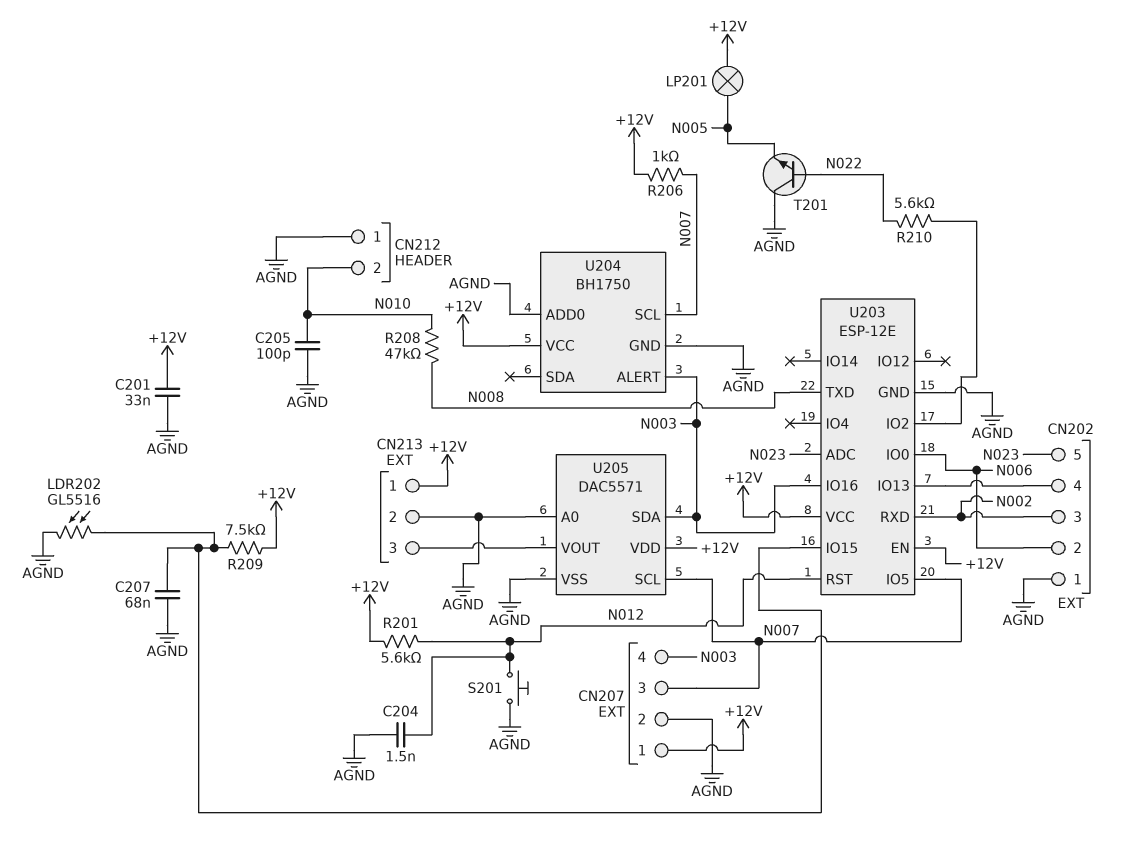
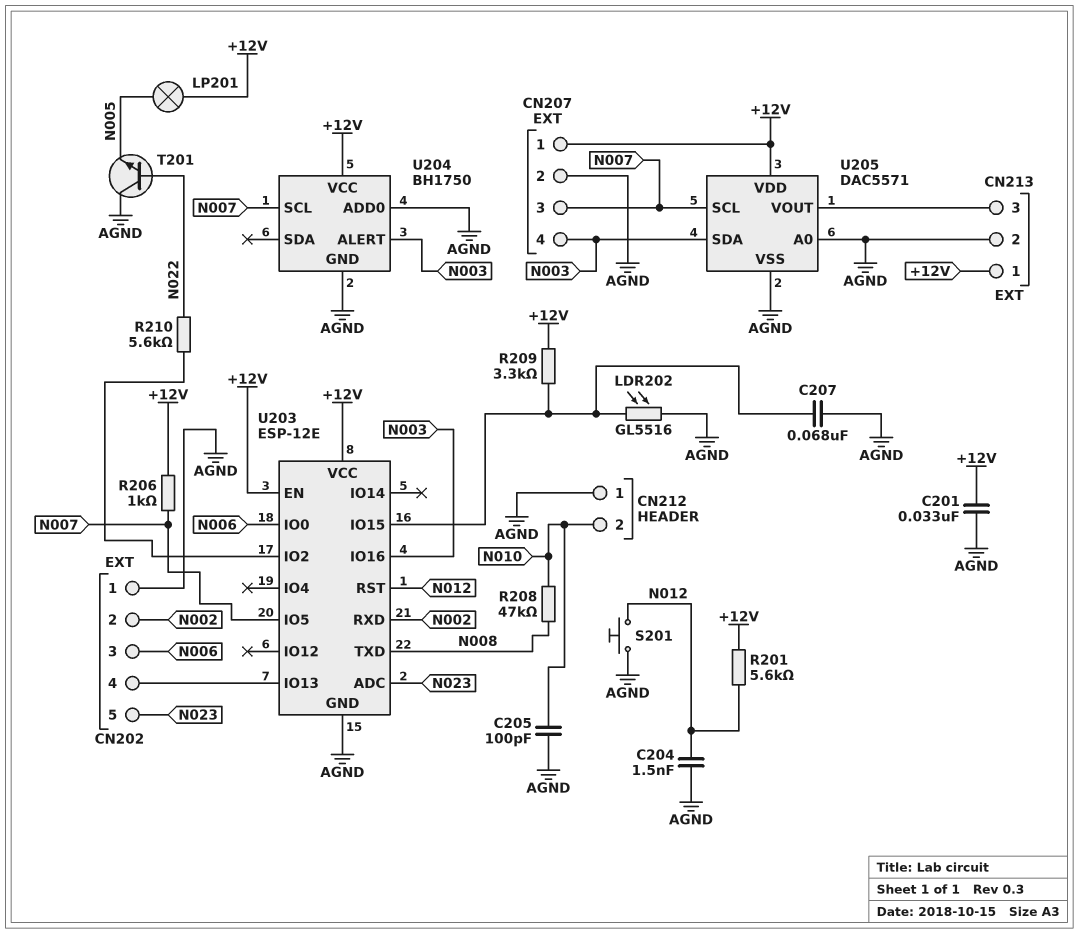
CN202 pin 2: N006 -> N002
CN202 pin 3: N002 -> N006
R209: 7.5k (+12V, U203/IO15) -> 3.3k (+12V, U203/IO15)

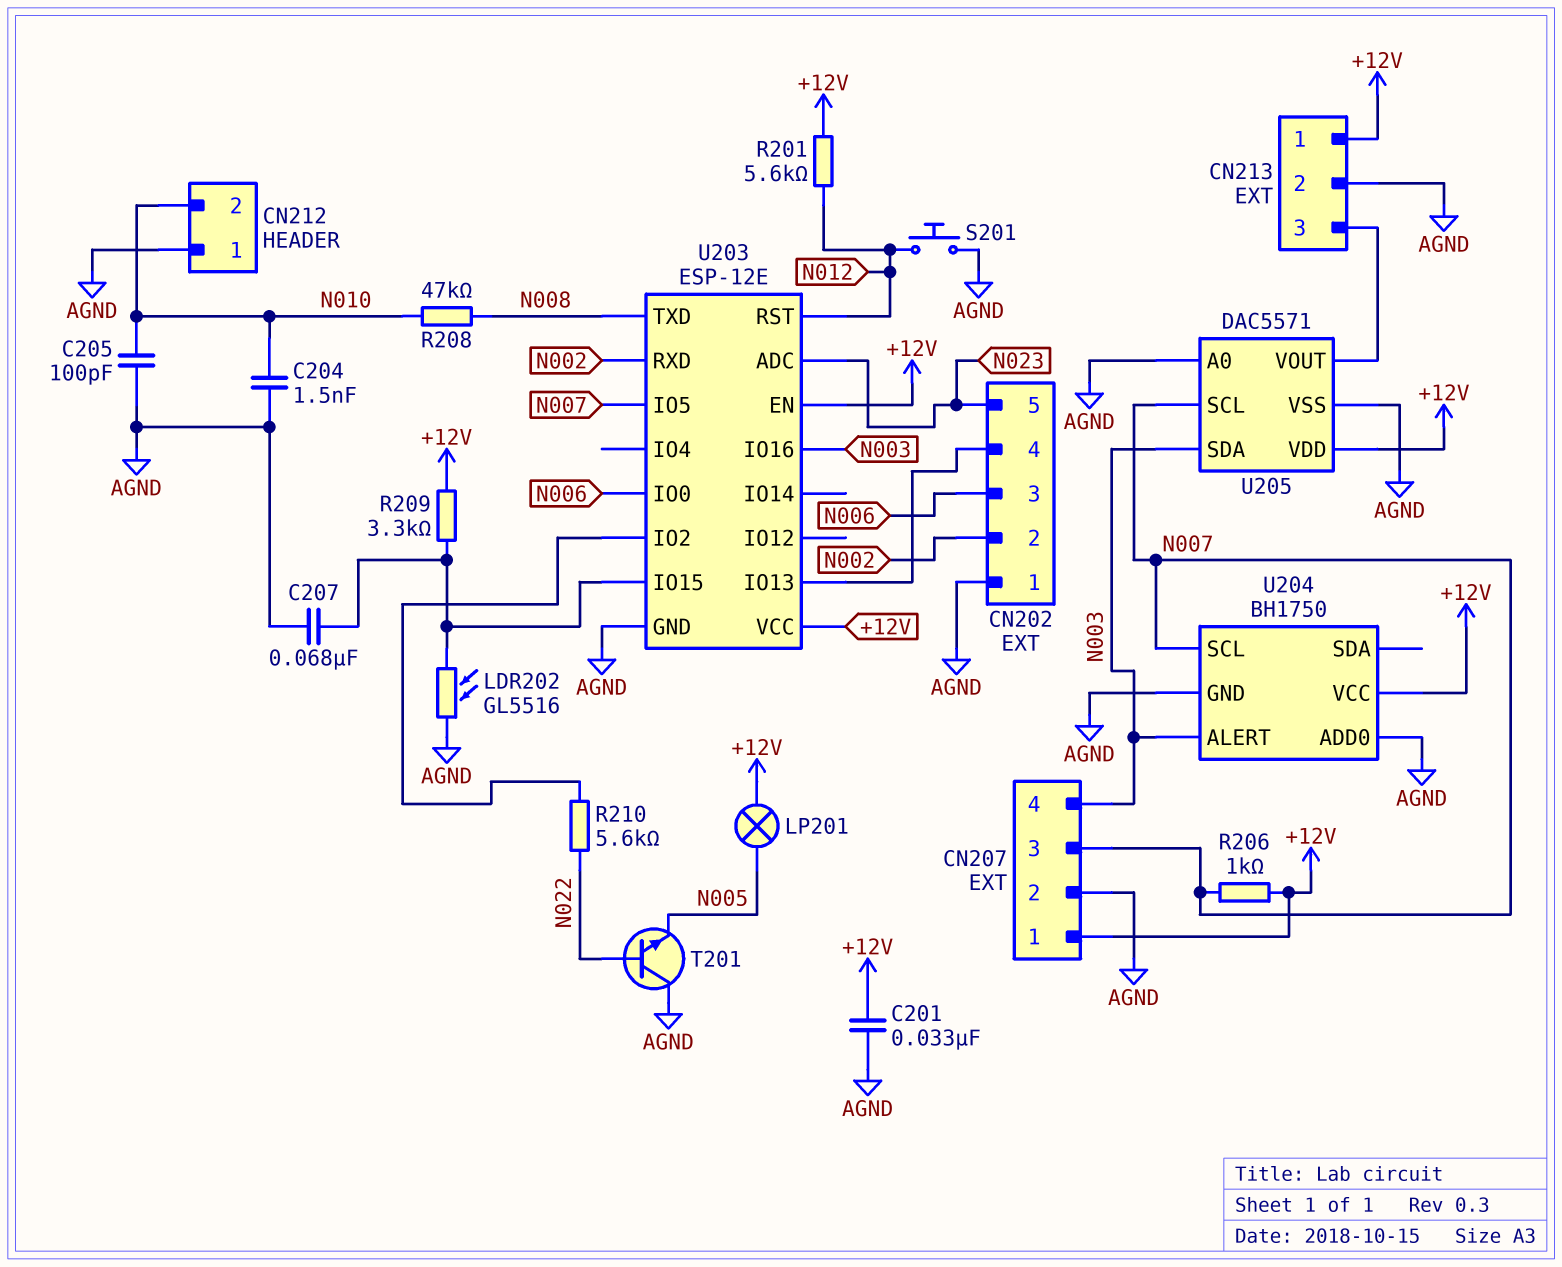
C204: 1.5nF (AGND, N012) -> 1.5nF (AGND, N010)

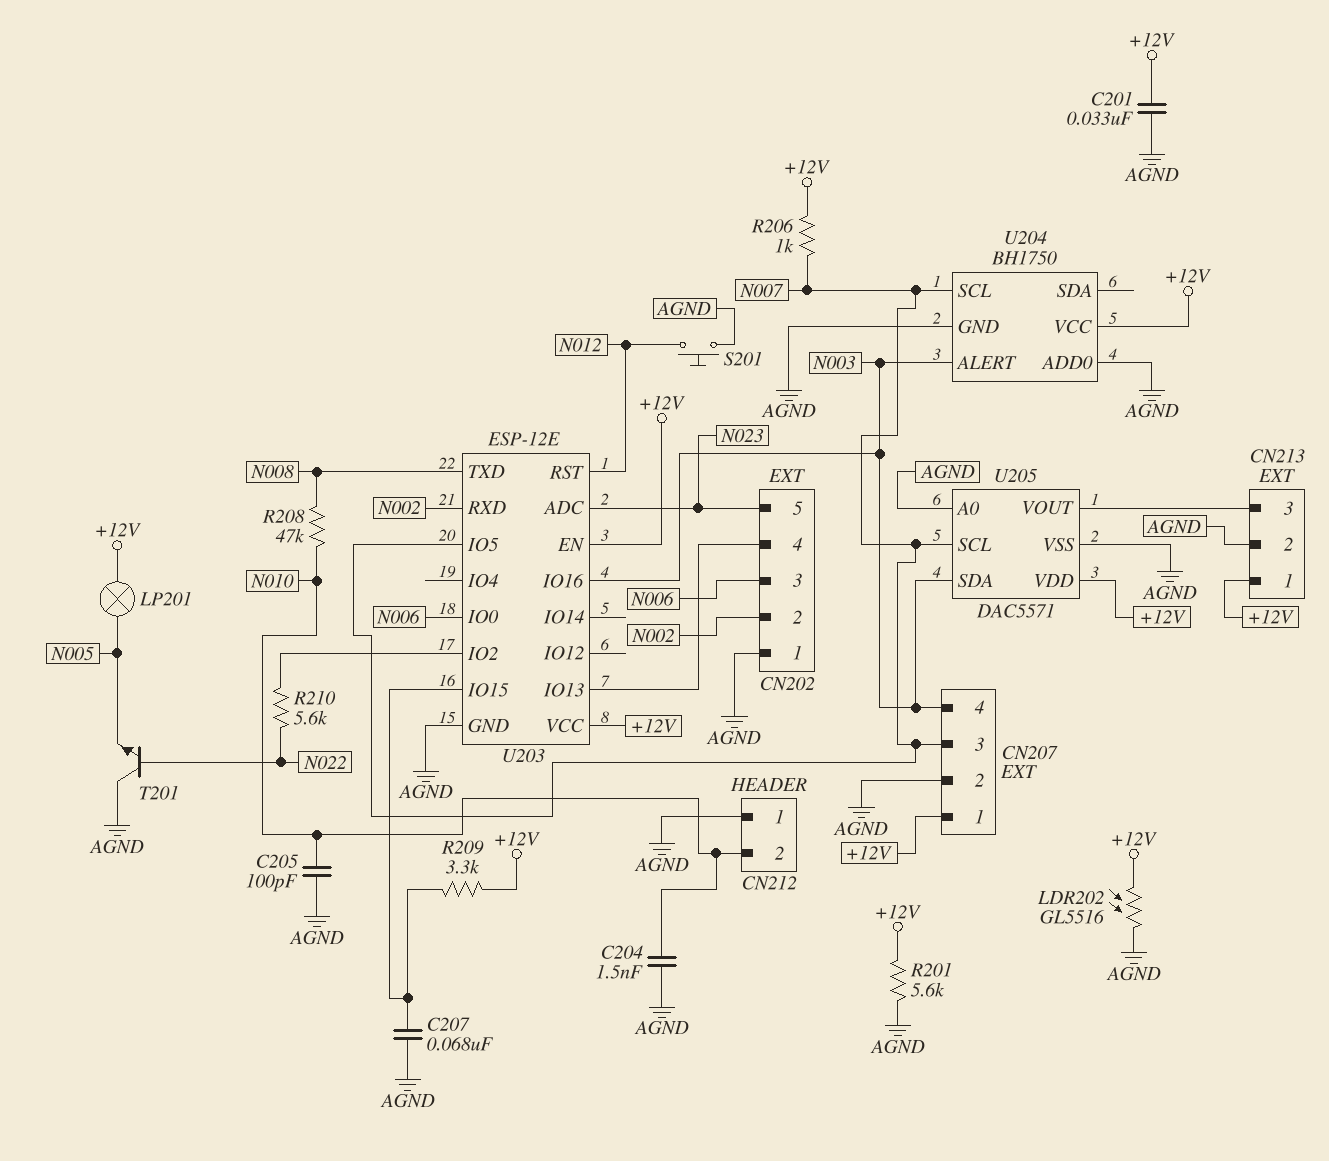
LDR202: GL5516 (AGND, U203/IO15) -> GL5516 (+12V, AGND)
R201: 5.6k (+12V, N012) -> 5.6k (+12V, AGND)

